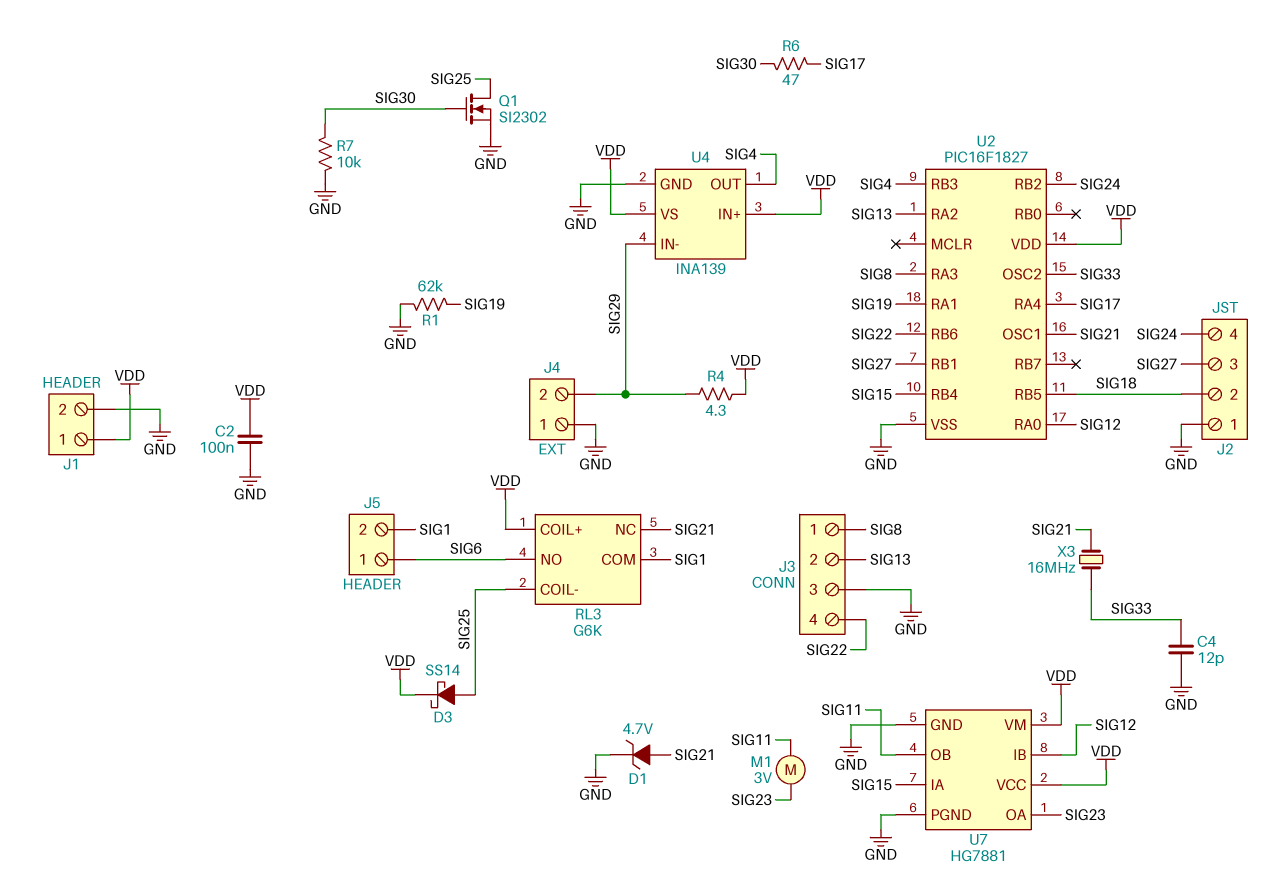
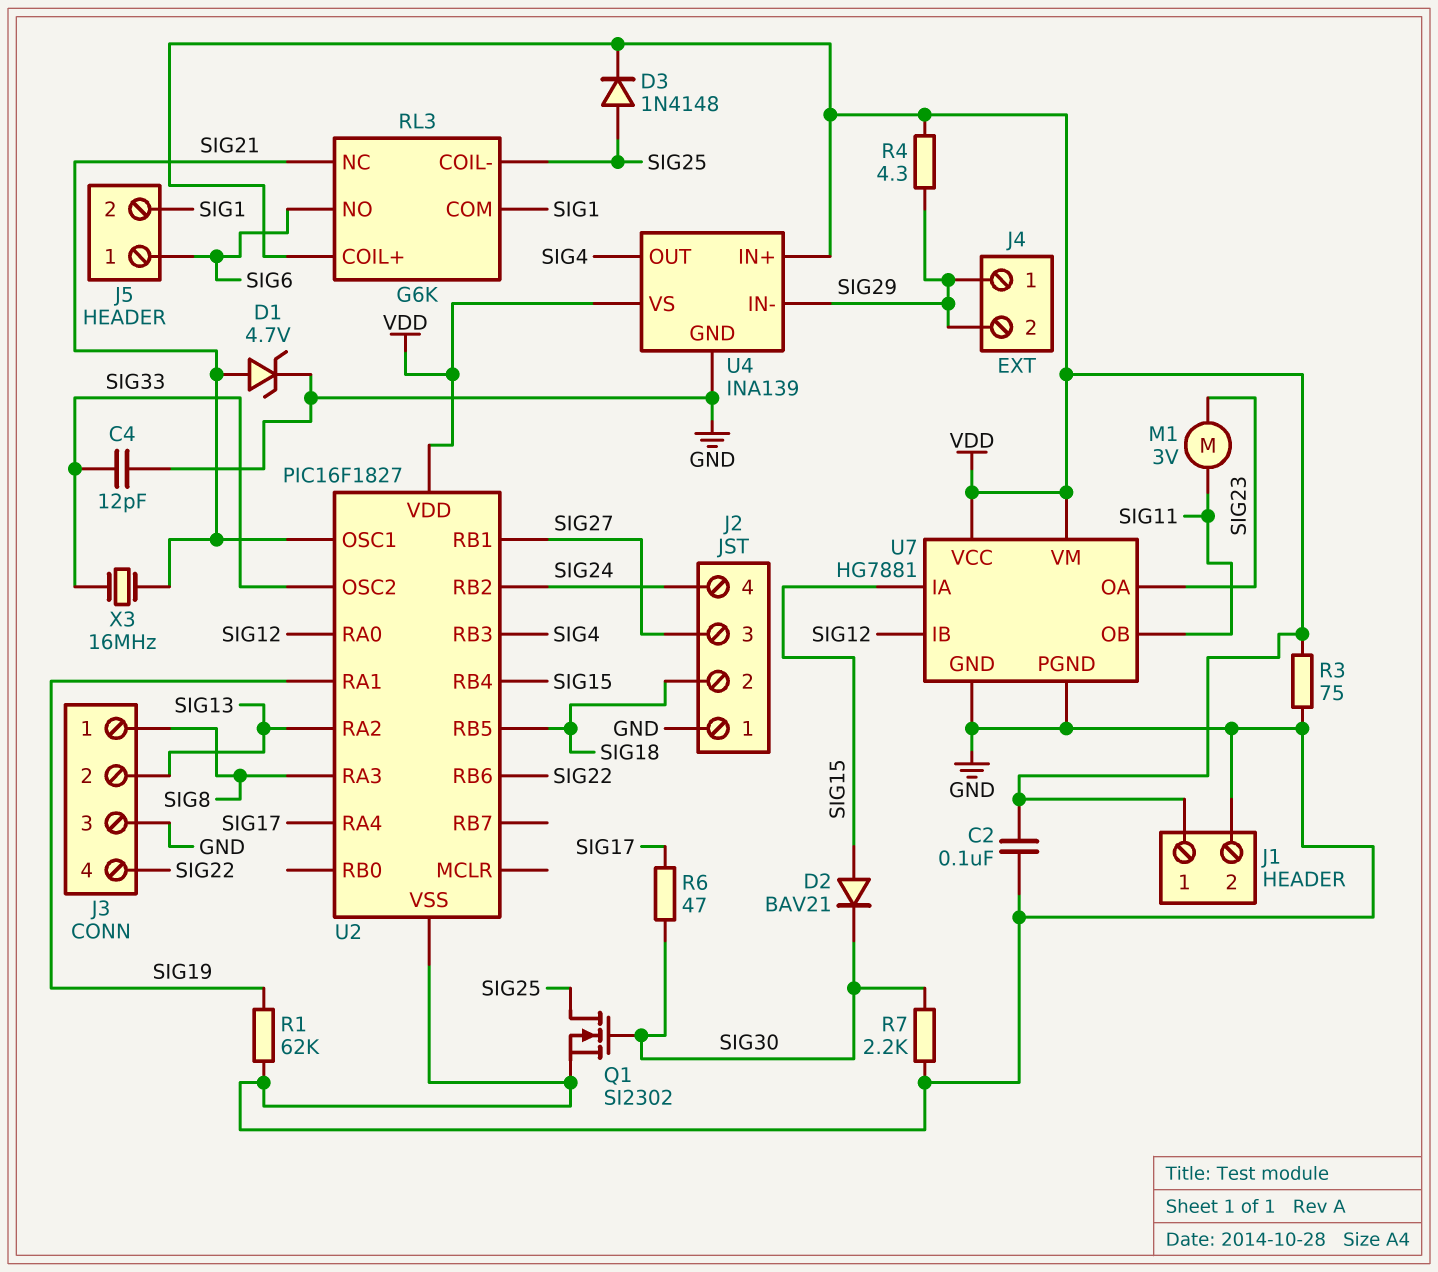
D2: none -> diode BAV21 (A SIG15, K SIG30)
D3: schottky SS14 (A SIG25, K VDD) -> diode 1N4148 (A SIG25, K VDD)
J4 pin 1: GND -> SIG29
R3: none -> 75 (GND, VDD)
R7: 10k (GND, SIG30) -> 2.2k (GND, SIG30)

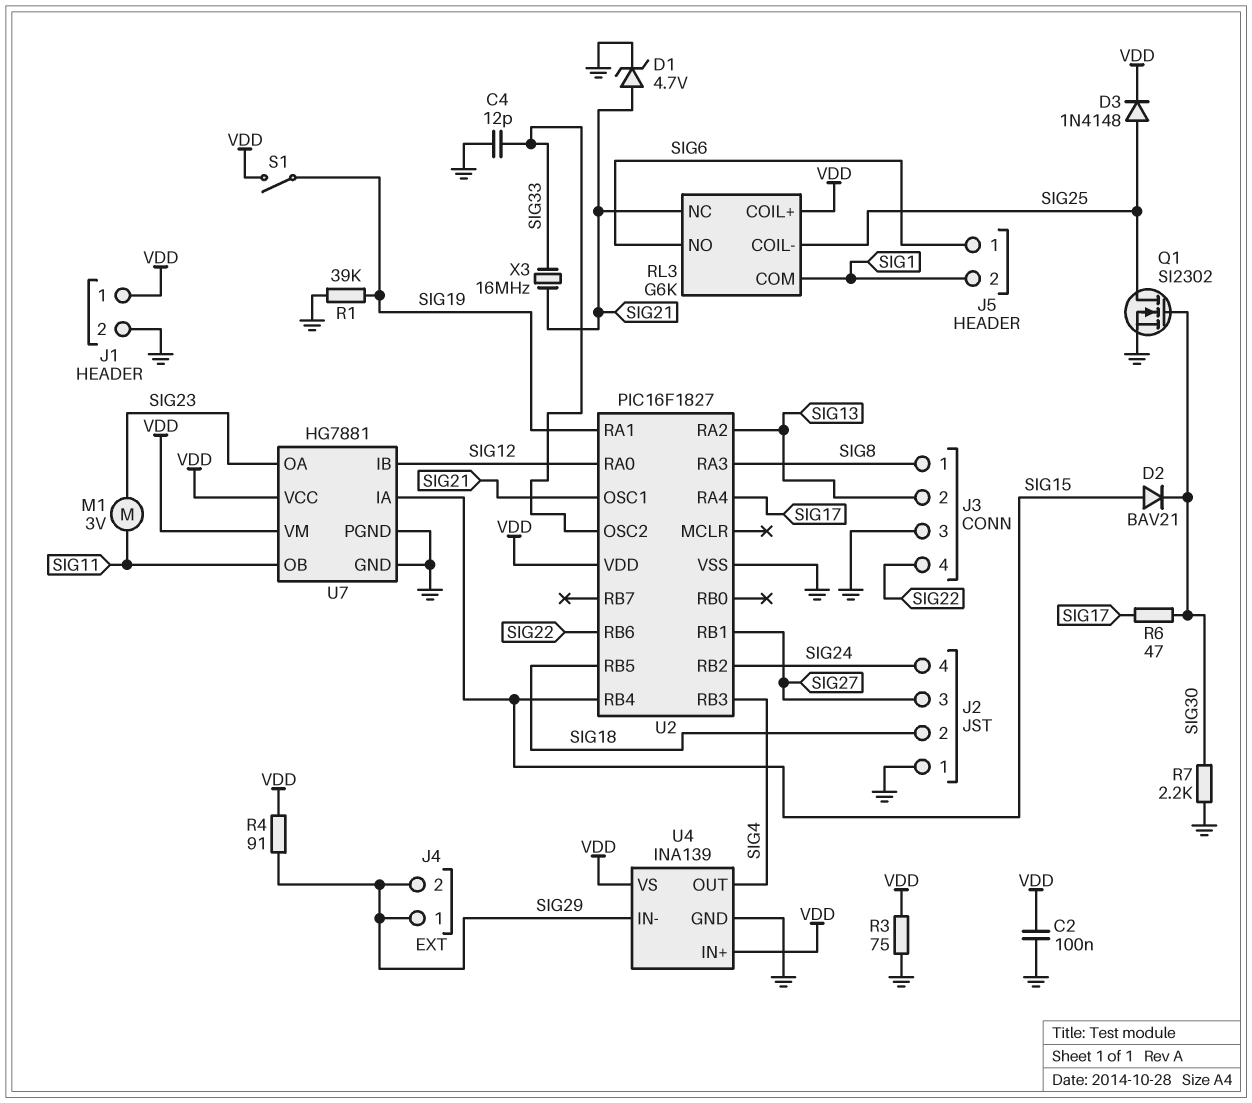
R1: 62k (GND, SIG19) -> 39k (GND, SIG19)
R4: 4.3 (SIG29, VDD) -> 91 (SIG29, VDD)
S1: none -> switch (SIG19, VDD)

